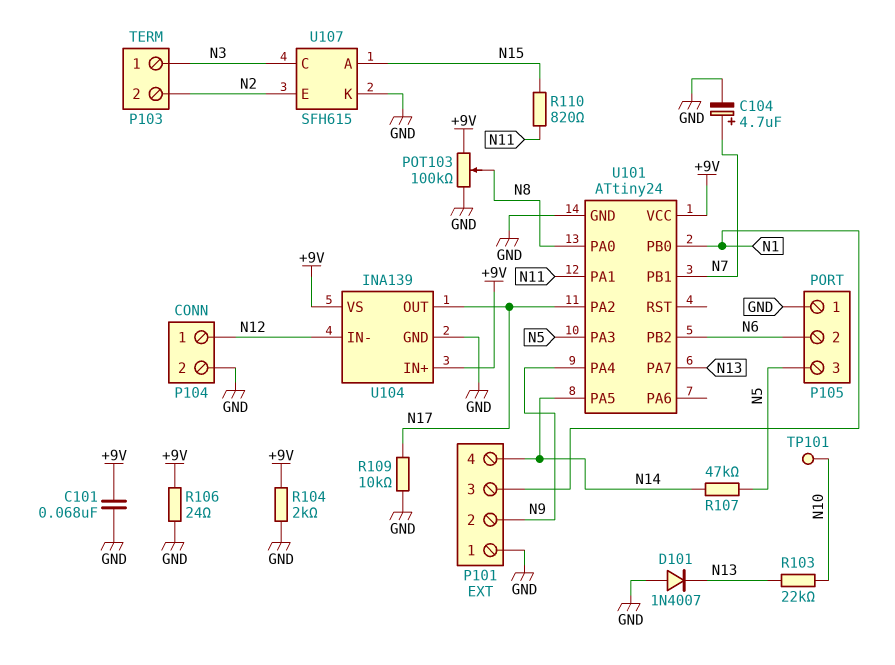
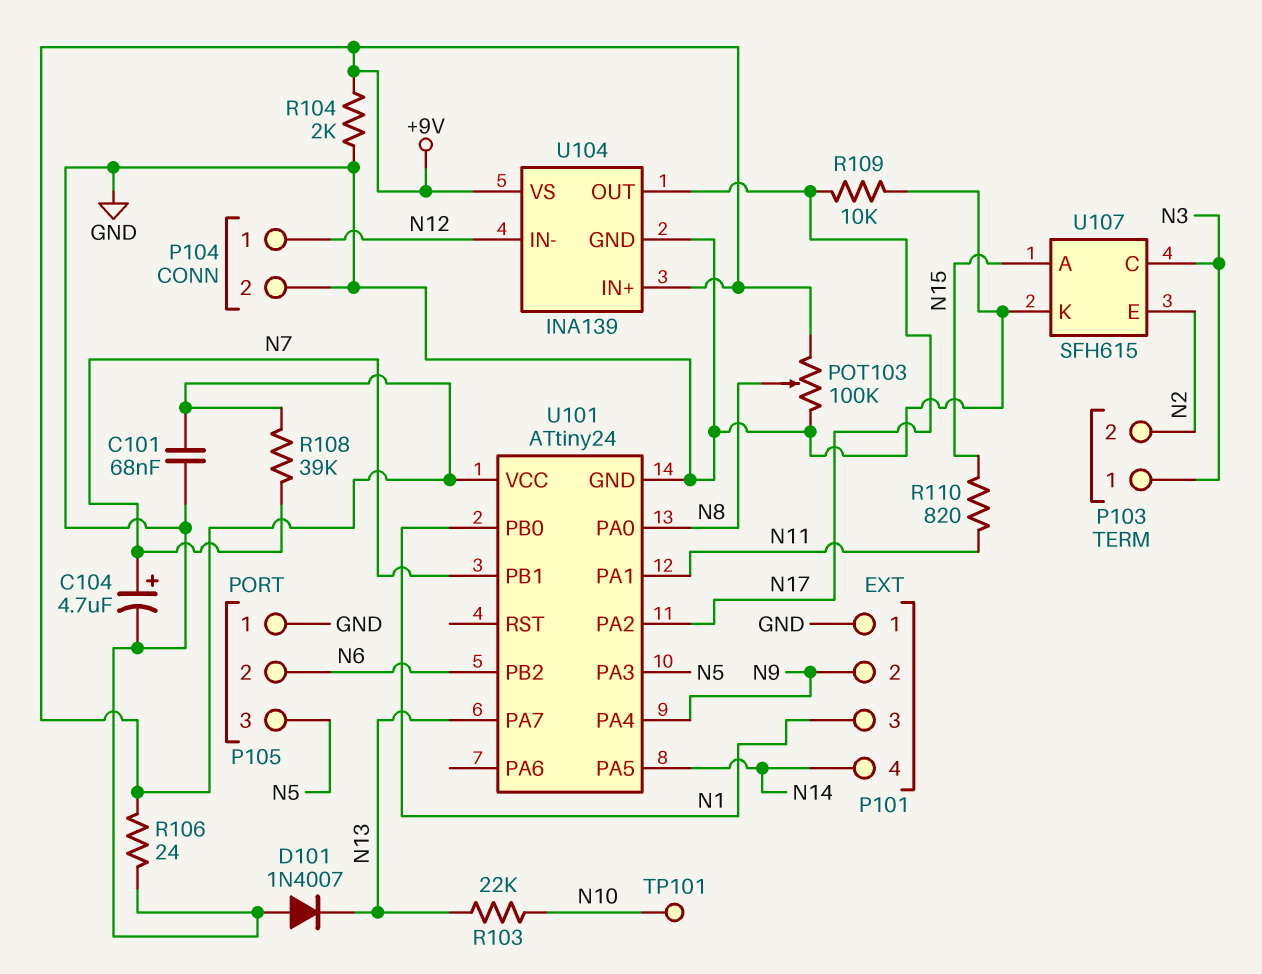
R107: 47k (N5, N14) -> none
R108: none -> 39k (+9V, N7)

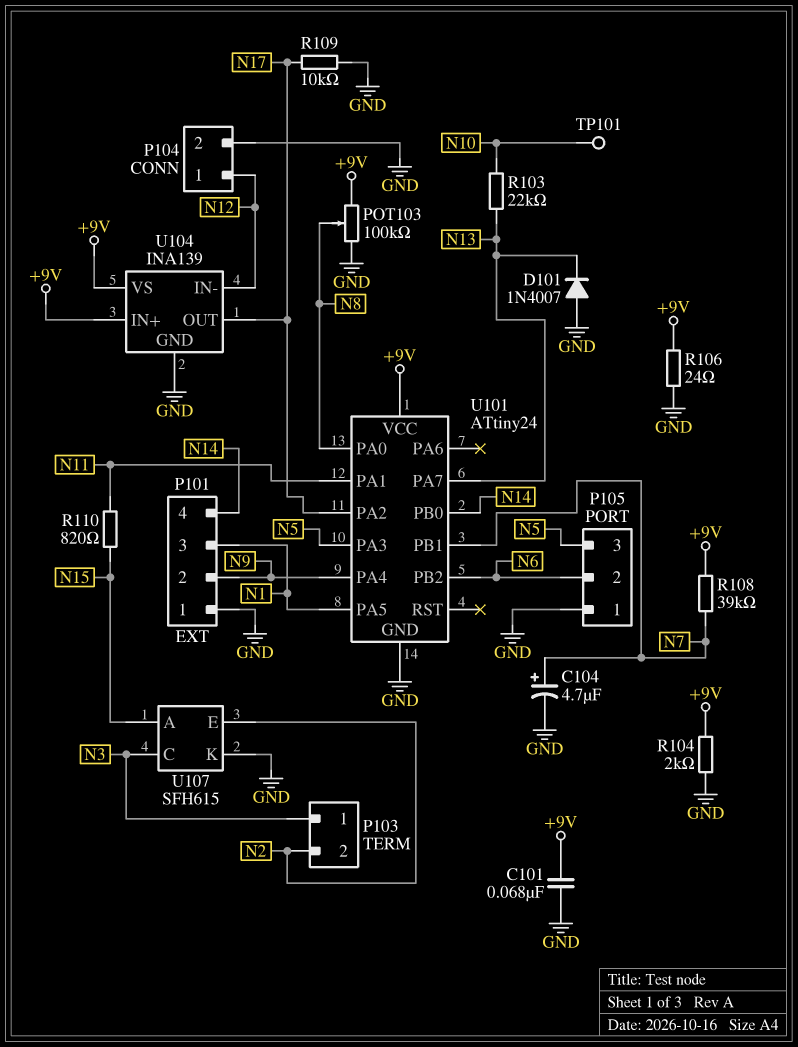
U101 pin PA5: N14 -> N1
U101 pin PB0: N1 -> N14

